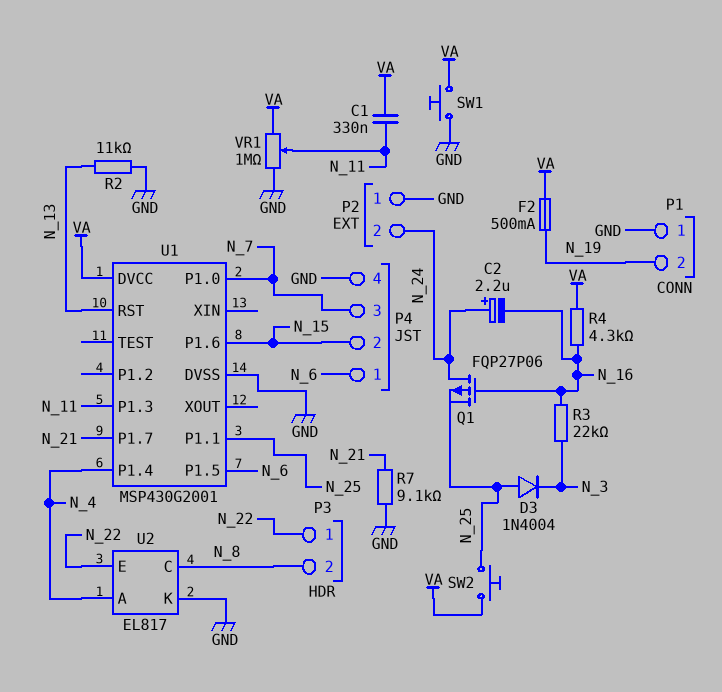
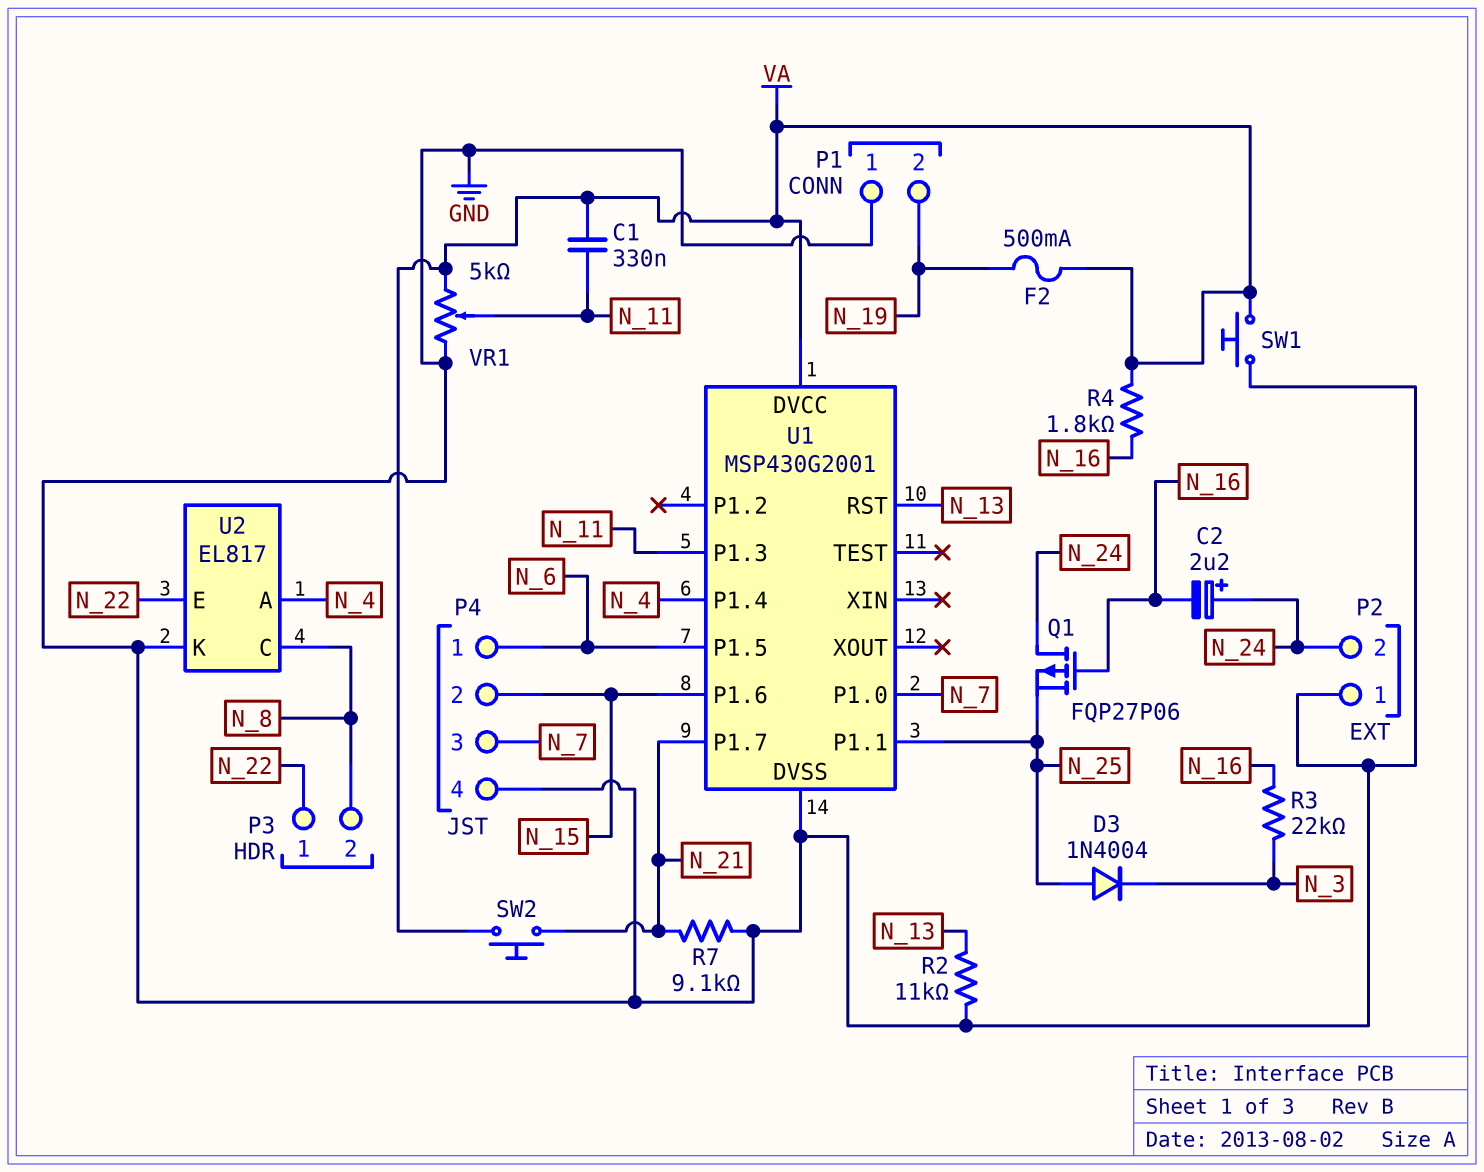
R4: 4.3k (N_16, VA) -> 1.8k (N_16, VA)
SW2: button (N_25, VA) -> button (N_21, VA)
VR1: 1M (GND, VA, wiper N_11) -> 5k (GND, VA, wiper N_11)

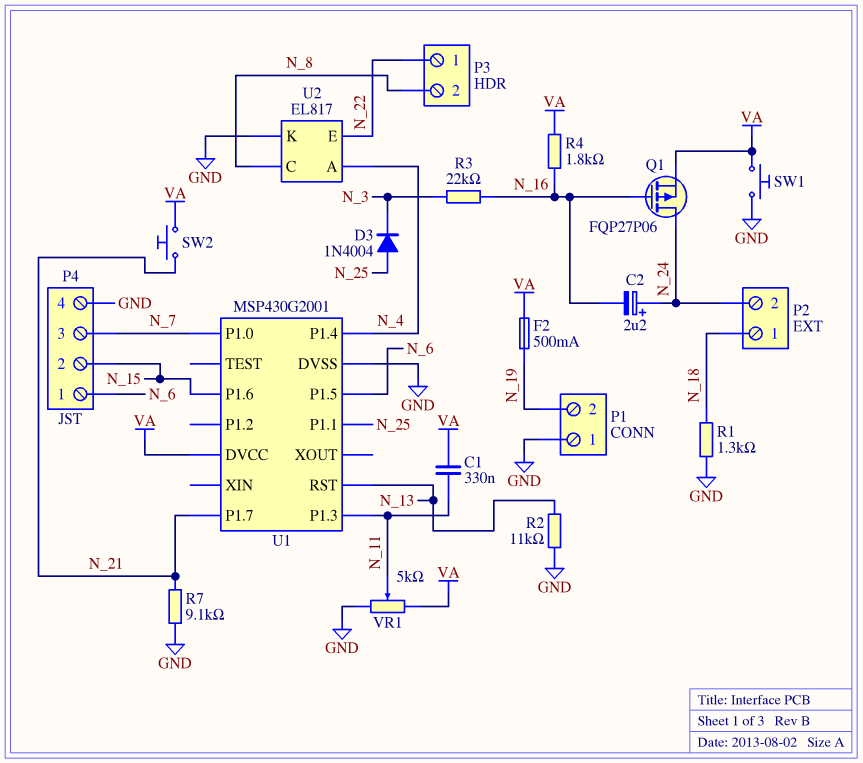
P2 pin 1: GND -> N_18
Q1: PMOS FQP27P06 (G N_16, D N_24, S N_25) -> PMOS FQP27P06 (G N_16, D N_24, S VA)
R1: none -> 1.3k (GND, N_18)

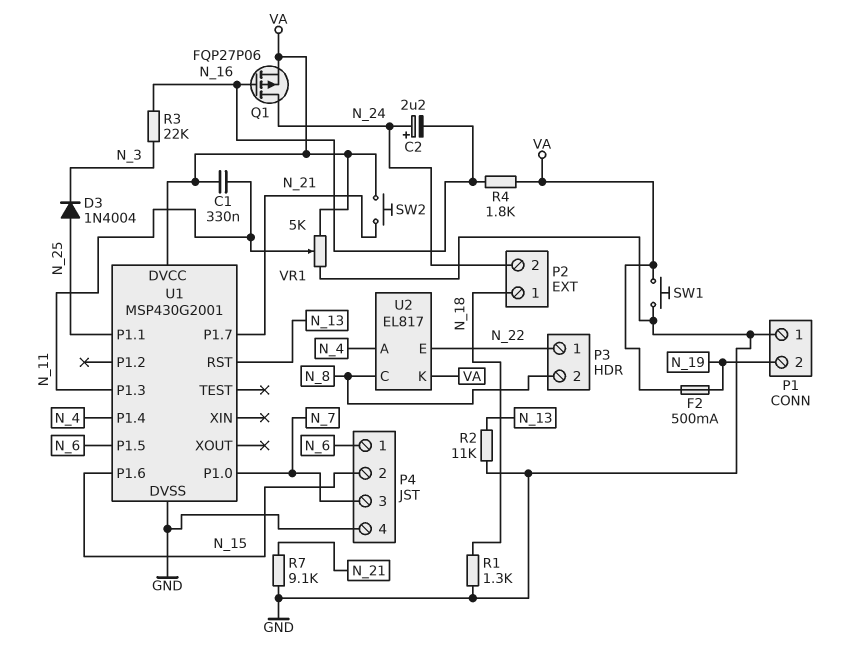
U2 pin K: GND -> VA

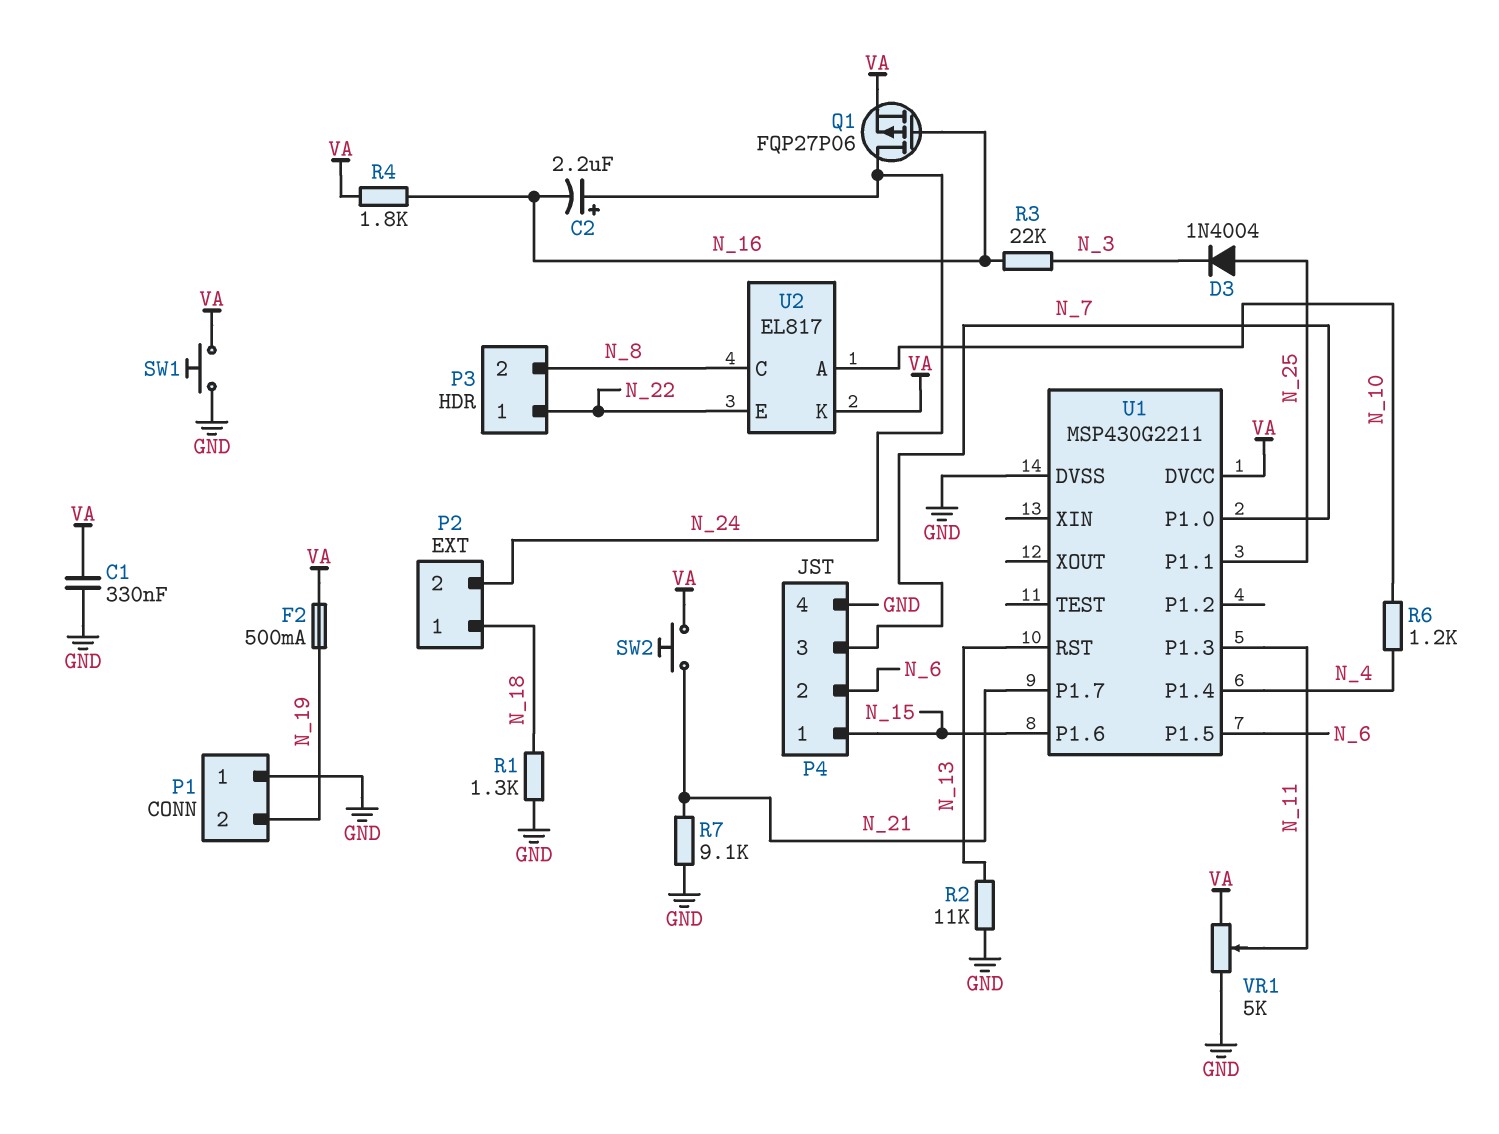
C1: 330nF (N_11, VA) -> 330nF (GND, VA)
P4 pin 1: N_6 -> N_15
P4 pin 2: N_15 -> N_6
R6: none -> 1.2k (N_4, N_10)
U1: MSP430G2001 -> MSP430G2211
U2 pin A: N_4 -> N_10

